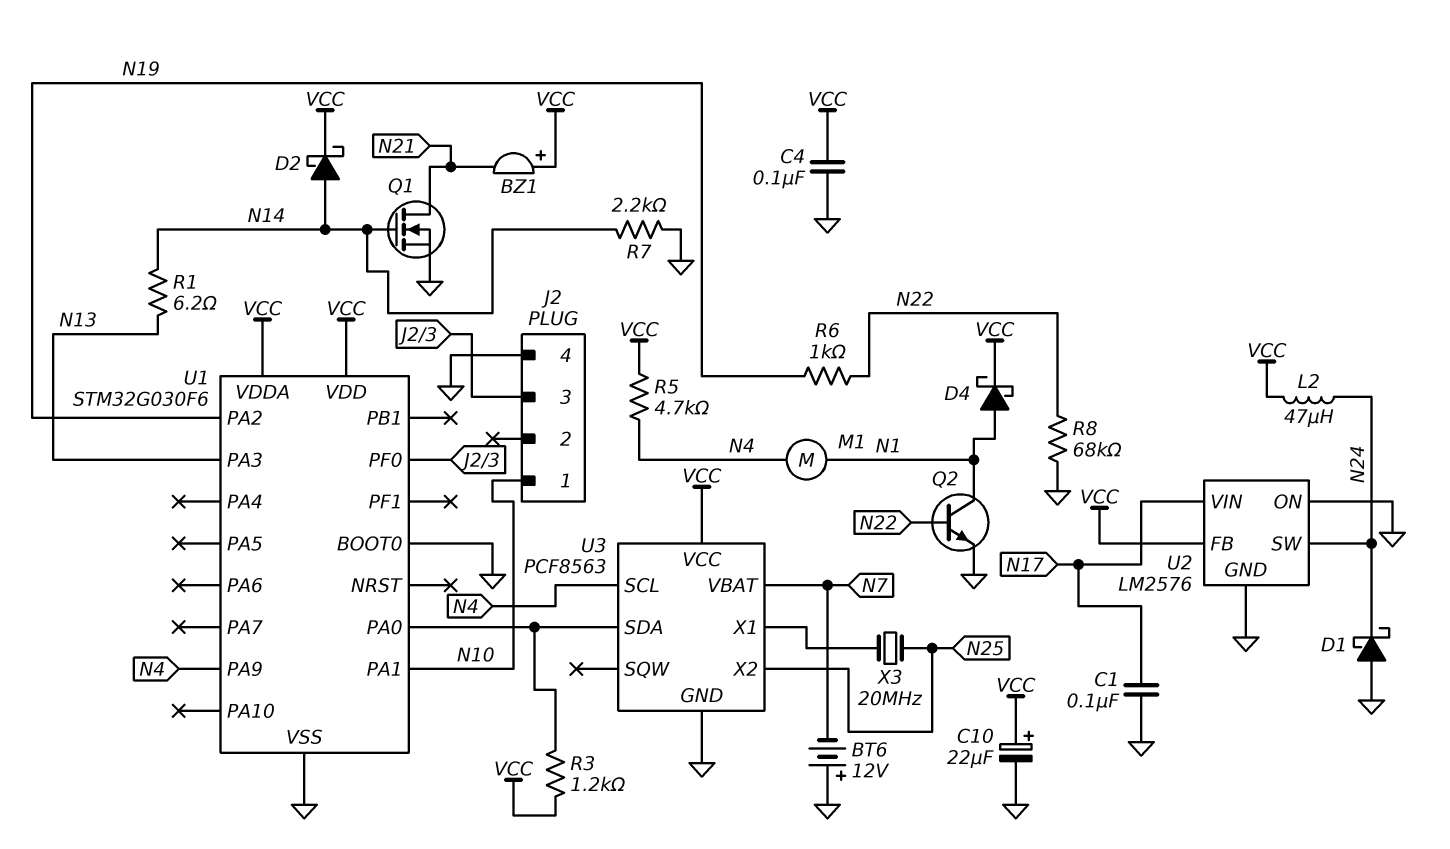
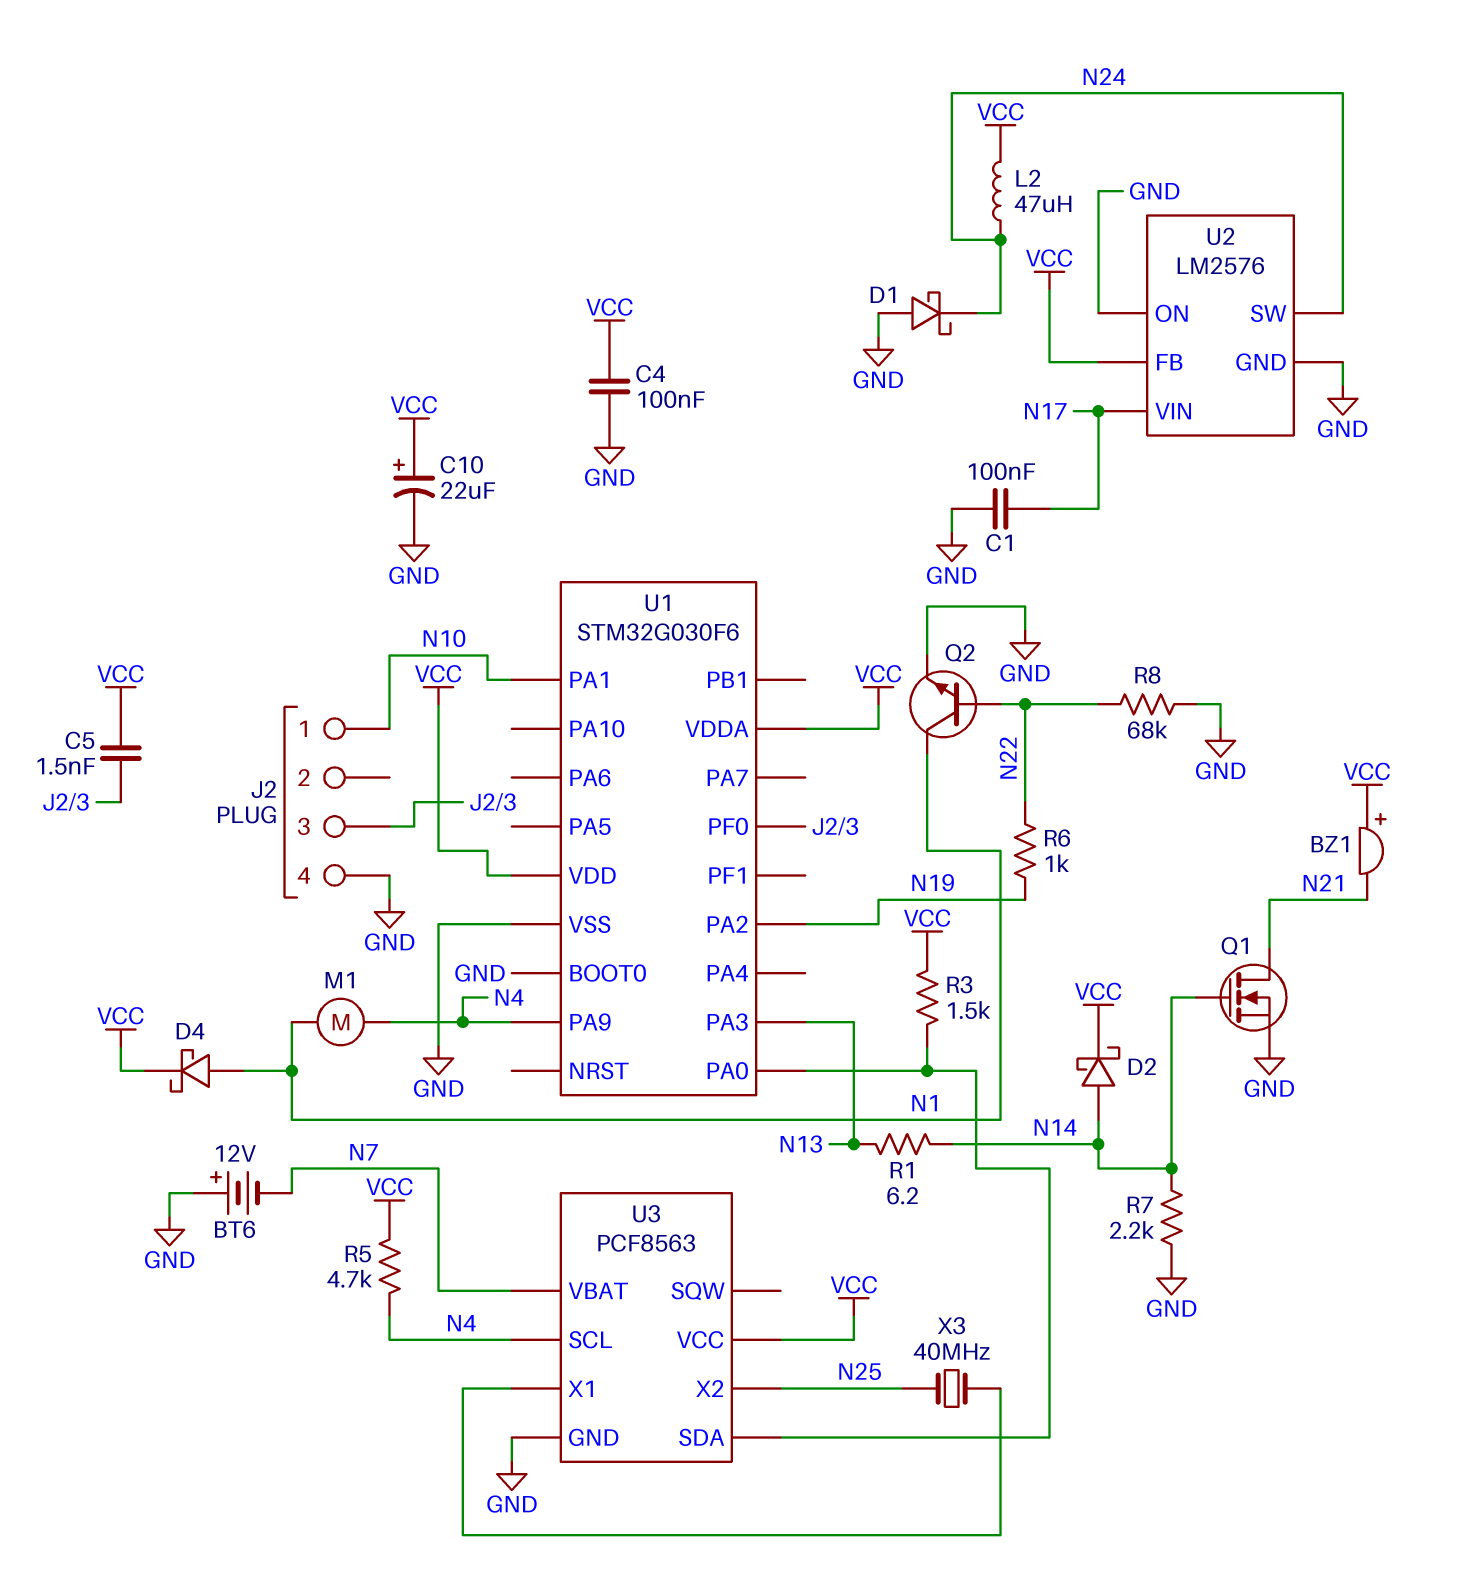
C5: none -> 1.5nF (J2/3, VCC)
R3: 1.2k (U1/PA0, VCC) -> 1.5k (U1/PA0, VCC)
X3: 20MHz (N25, U3/X1) -> 40MHz (N25, U3/X1)

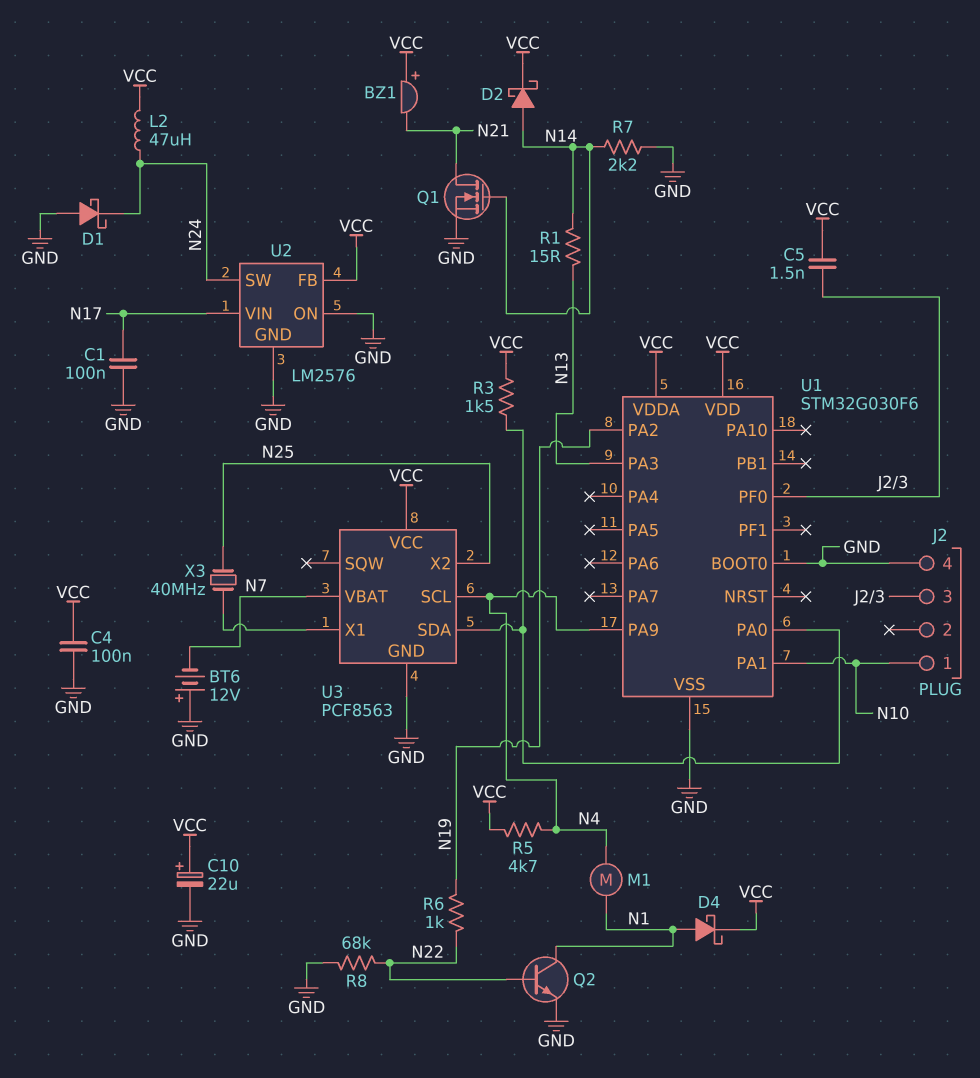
R1: 6.2 (N13, N14) -> 15 (N13, N14)

